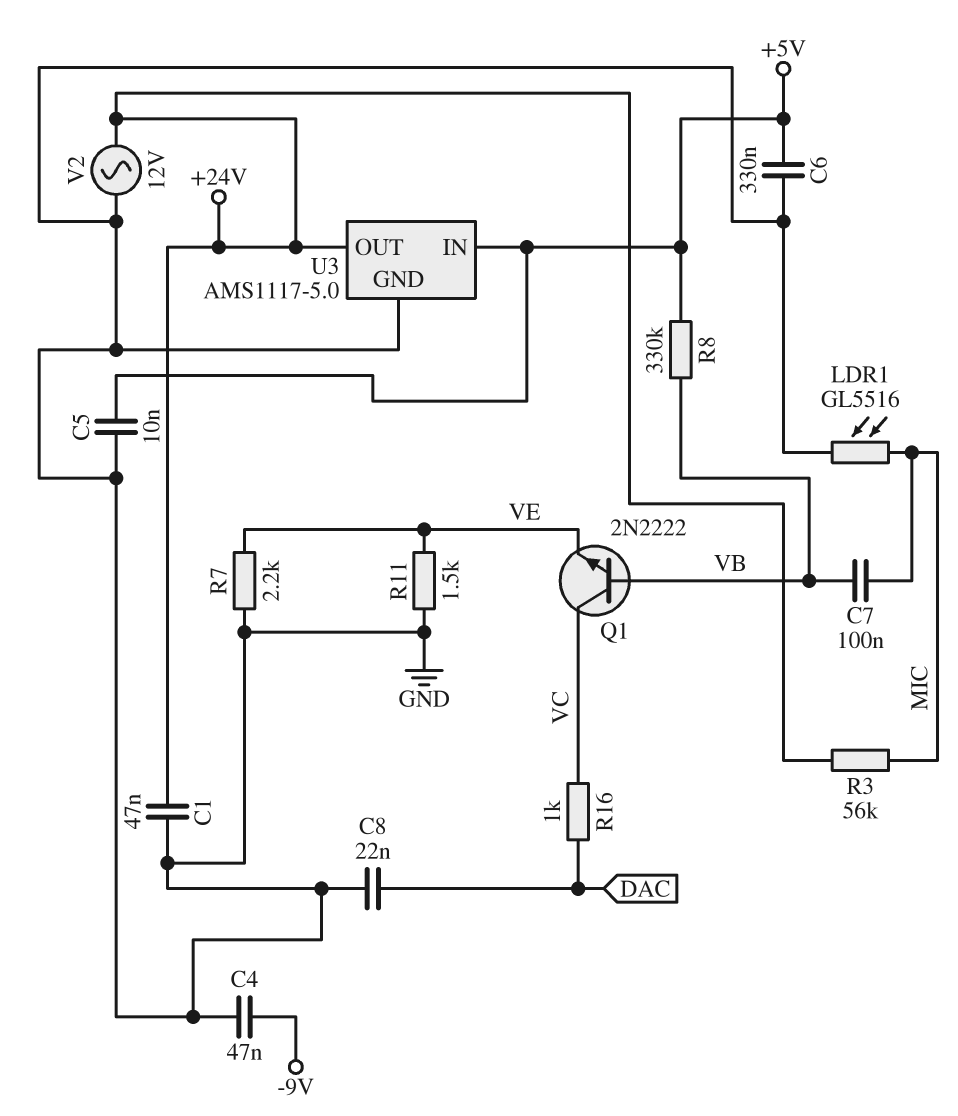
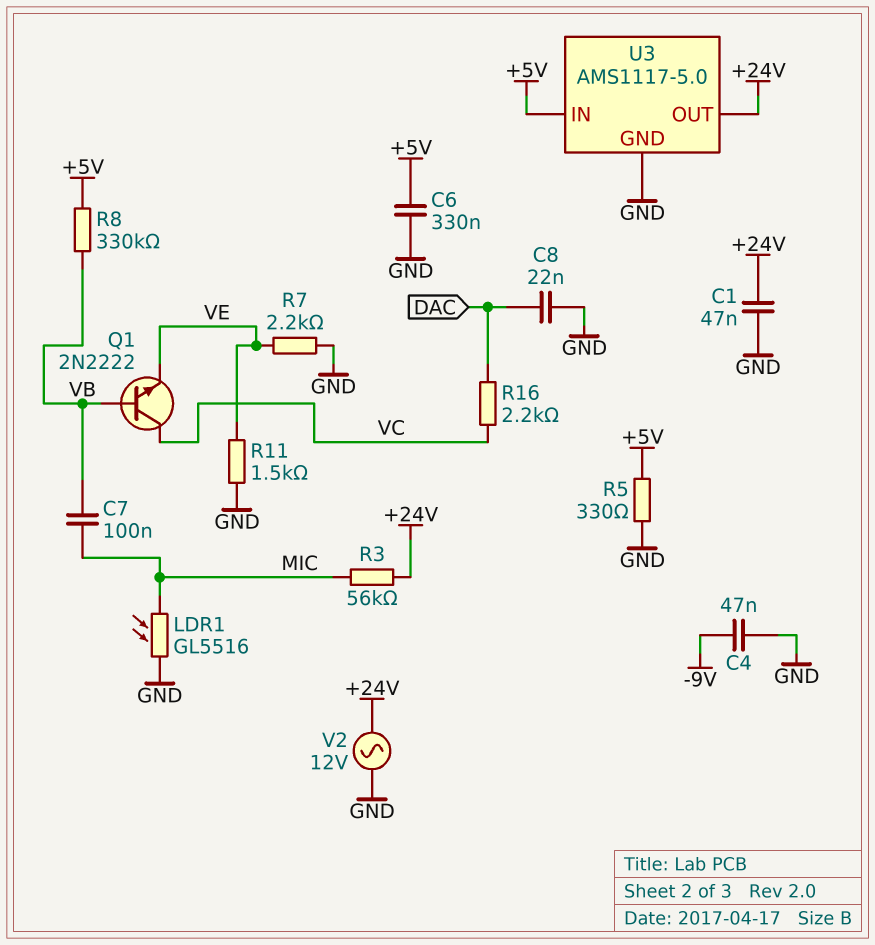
C5: 10nF (+5V, GND) -> none
R5: none -> 330 (+5V, GND)
R16: 1k (DAC, VC) -> 2.2k (DAC, VC)

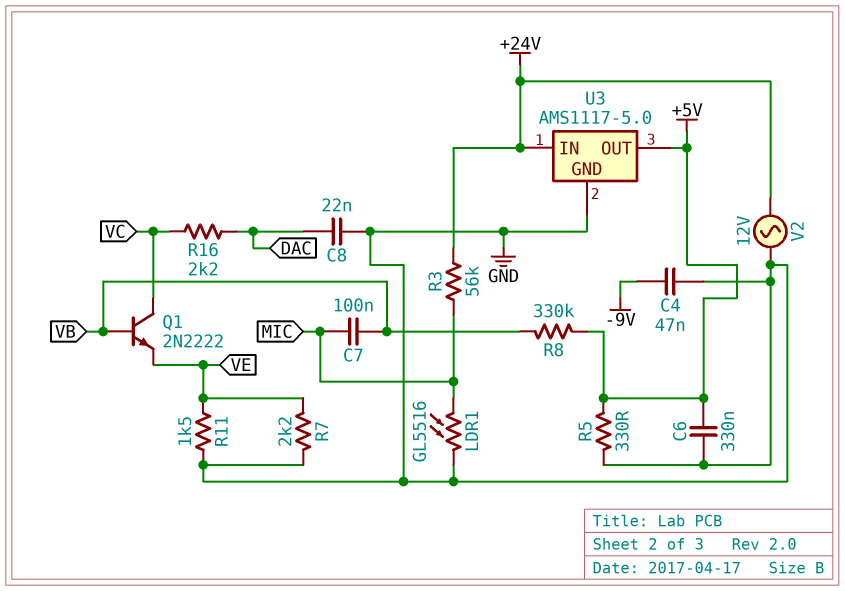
C1: 47nF (+24V, GND) -> none
U3 pin IN: +5V -> +24V
U3 pin OUT: +24V -> +5V

